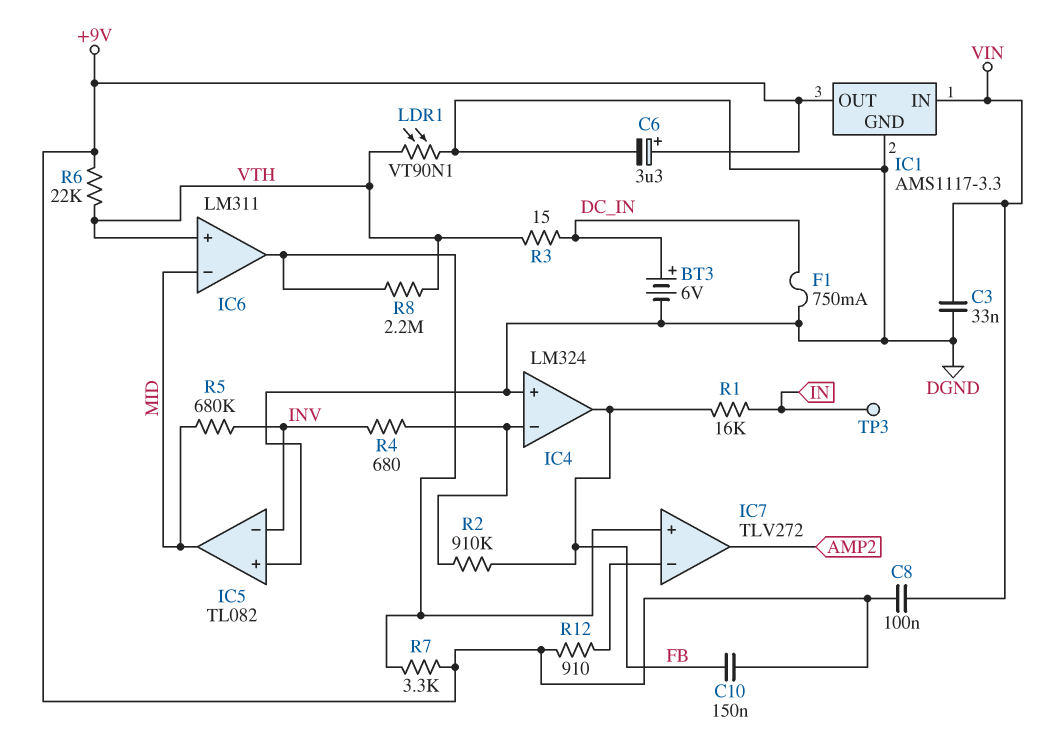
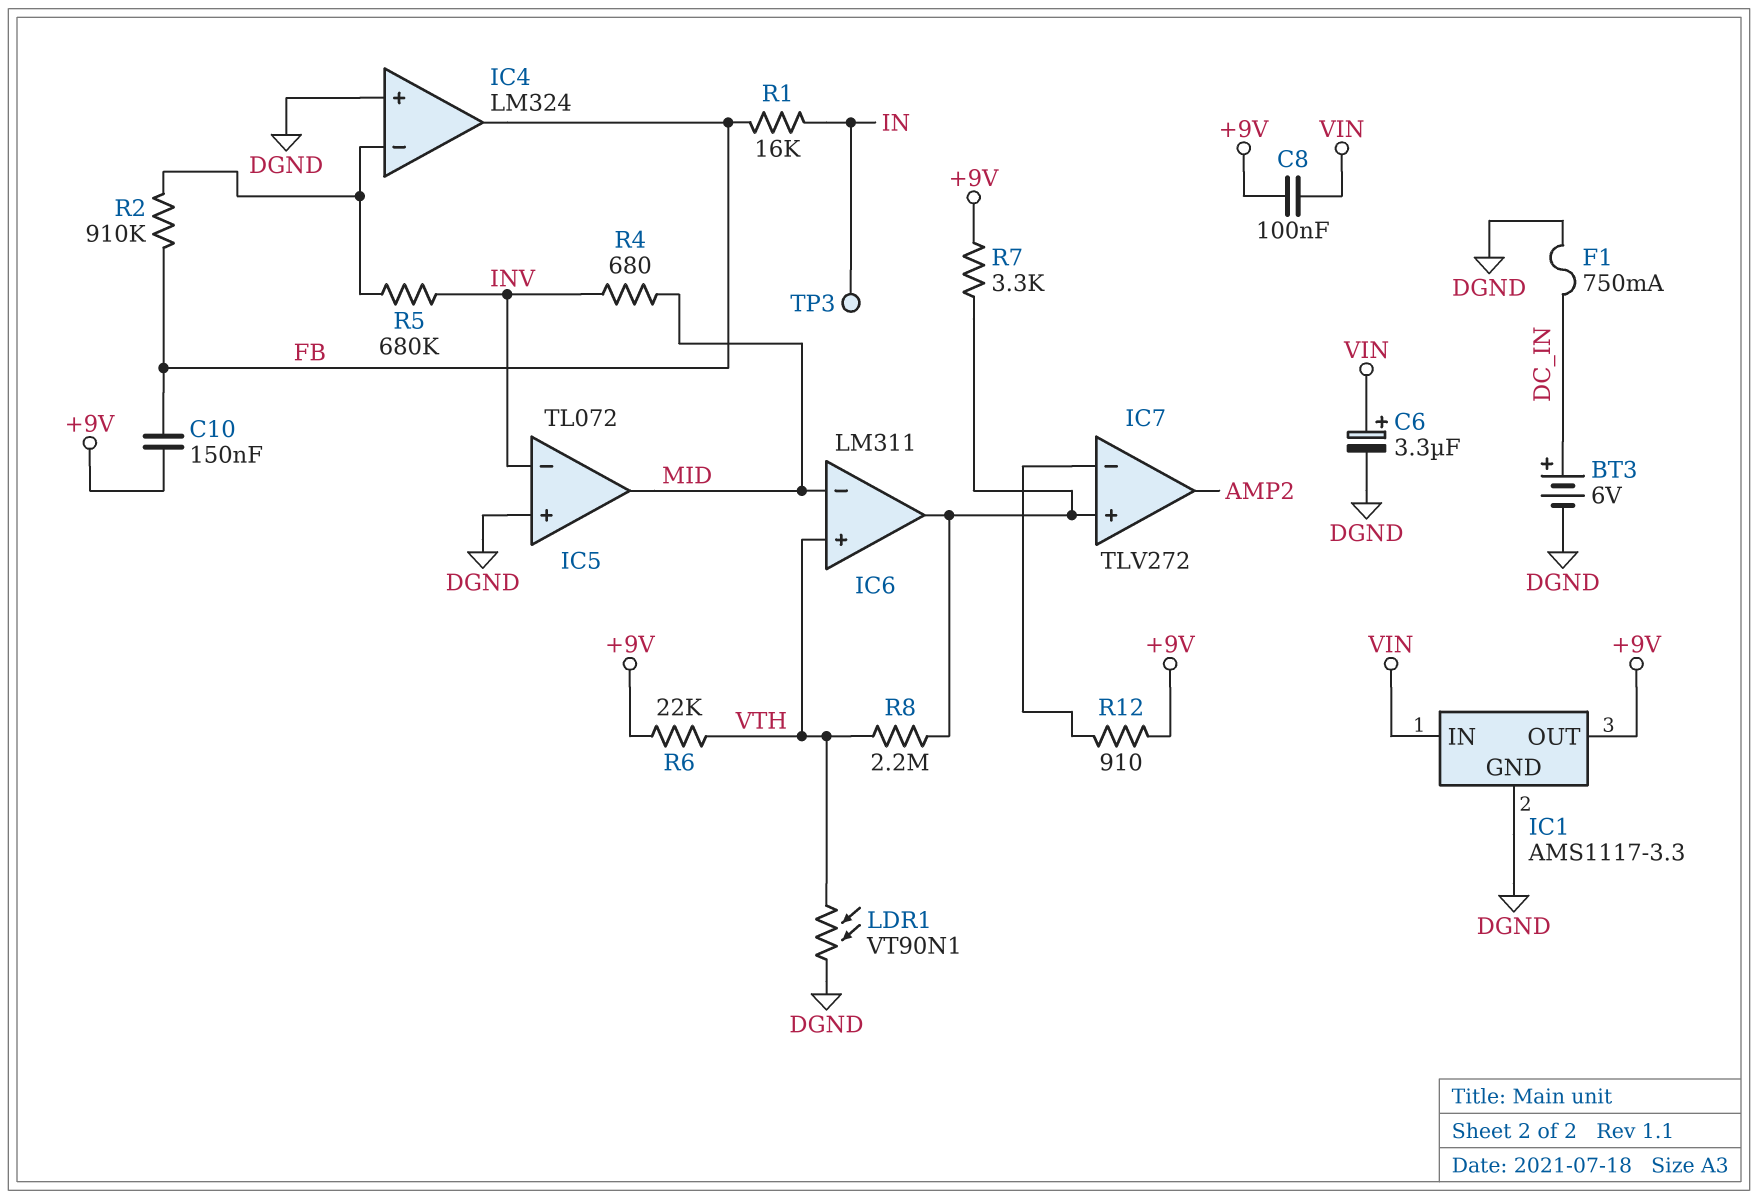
C3: 33nF (DGND, VIN) -> none
C6: 3.3uF (plus +9V, minus DGND) -> 3.3uF (plus VIN, minus DGND)
IC5: TL082 -> TL072
R3: 15 (DC_IN, VTH) -> none
R4: 680 (IC4/in-, INV) -> 680 (INV, MID)
R5: 680k (INV, MID) -> 680k (IC4/in-, INV)

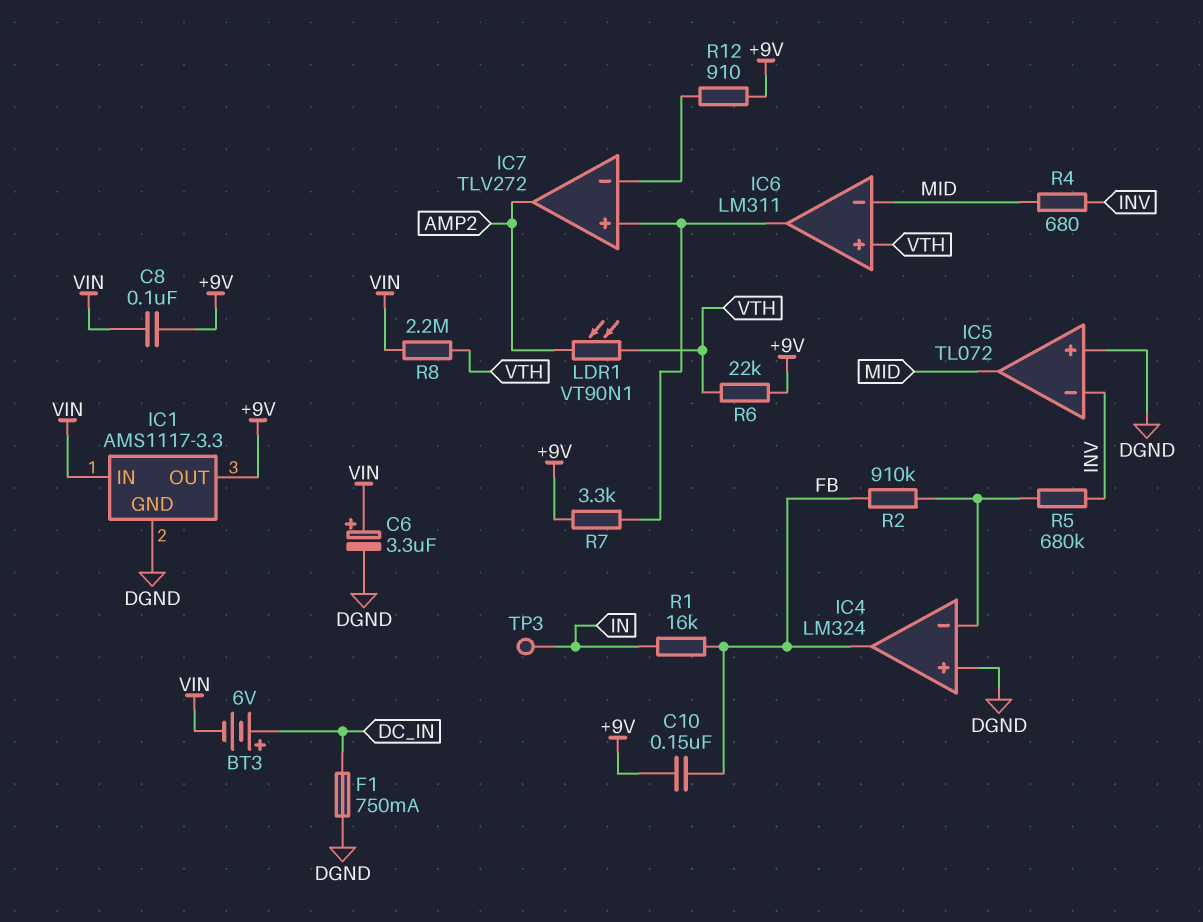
BT3: 6V (plus DC_IN, minus DGND) -> 6V (plus DC_IN, minus VIN)
LDR1: VT90N1 (DGND, VTH) -> VT90N1 (AMP2, VTH)
R8: 2.2M (IC6/out, VTH) -> 2.2M (VIN, VTH)

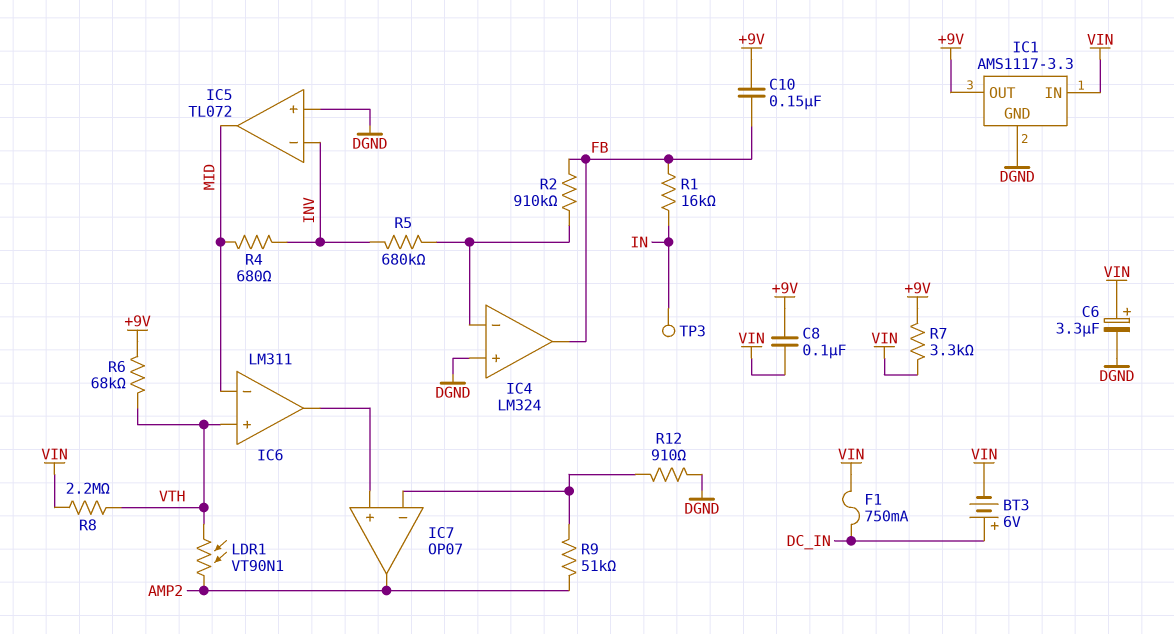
F1: 750mA (DC_IN, DGND) -> 750mA (DC_IN, VIN)
IC7: TLV272 -> OP07
R6: 22k (+9V, VTH) -> 68k (+9V, VTH)
R7: 3.3k (+9V, IC6/out) -> 3.3k (+9V, VIN)
R9: none -> 51k (AMP2, IC7/in-)
R12: 910 (+9V, IC7/in-) -> 910 (DGND, IC7/in-)

